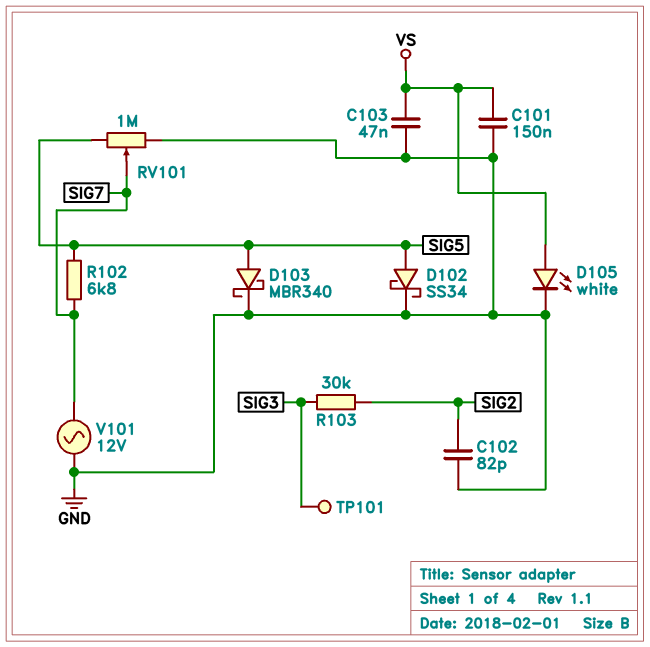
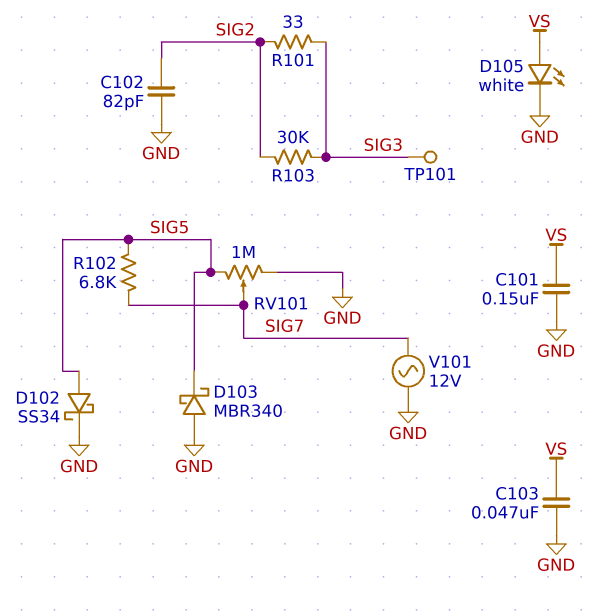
D103: schottky MBR340 (A SIG5, K GND) -> schottky MBR340 (A GND, K SIG5)
R101: none -> 33 (SIG2, SIG3)

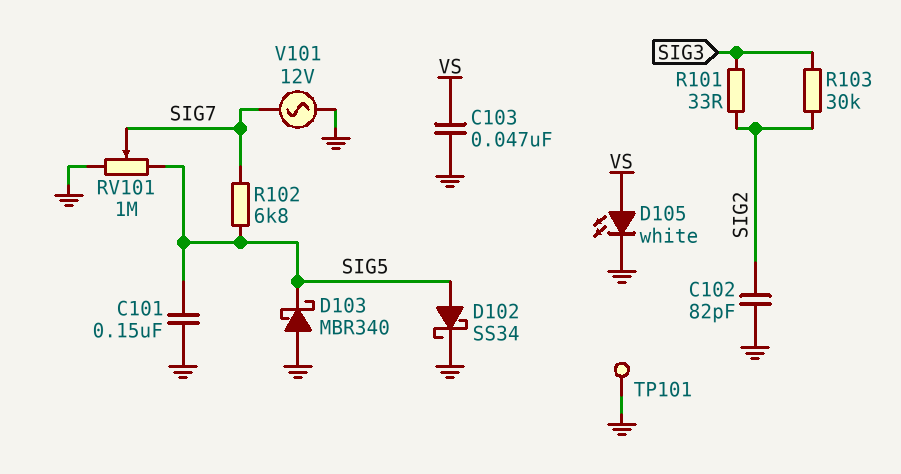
C101: 150nF (GND, VS) -> 150nF (GND, SIG5)
TP101: test point (SIG3) -> test point (GND)

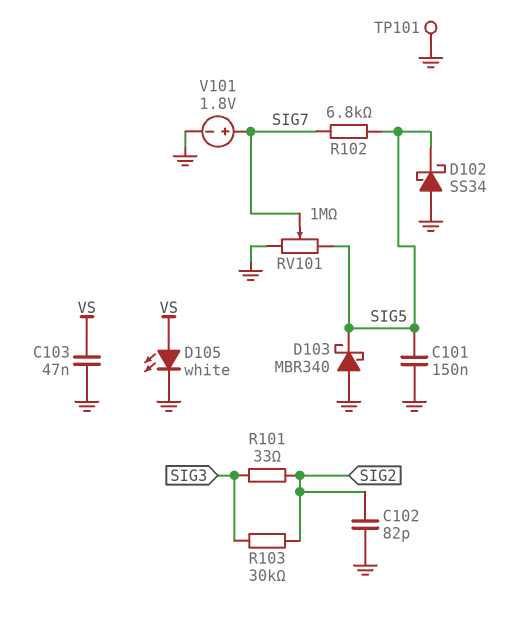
D102: schottky SS34 (A SIG5, K GND) -> schottky SS34 (A GND, K SIG5)
V101: AC 12V (GND, SIG7) -> 1.8V (plus SIG7, minus GND)

